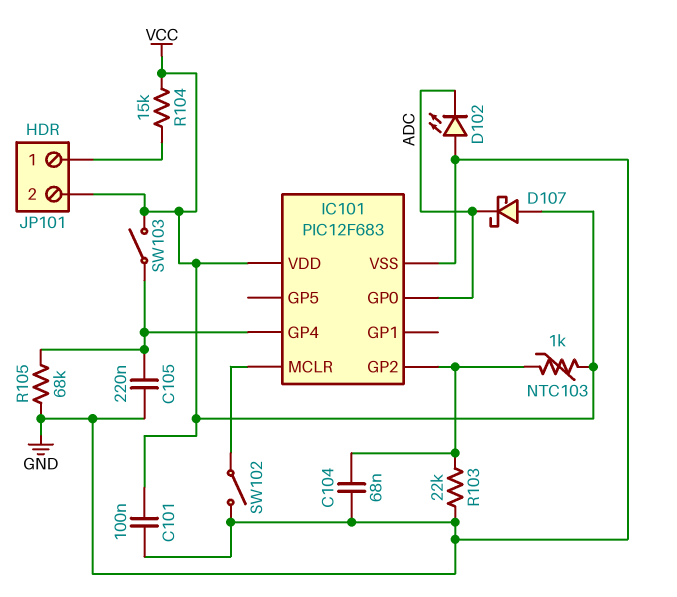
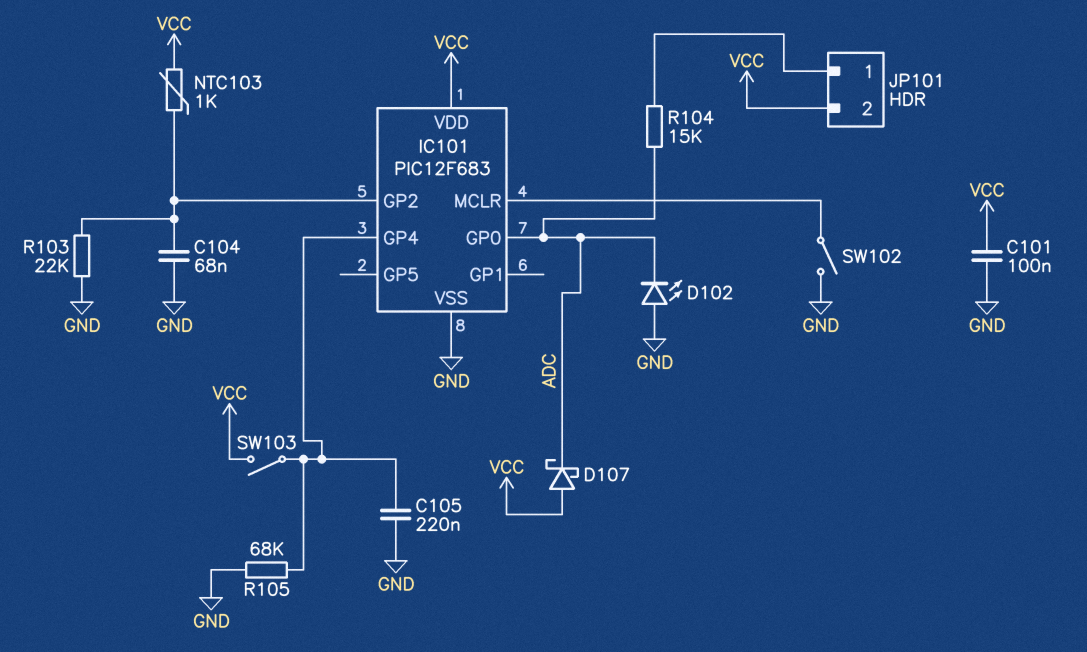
R104: 15k (JP101/1, VCC) -> 15k (ADC, JP101/1)

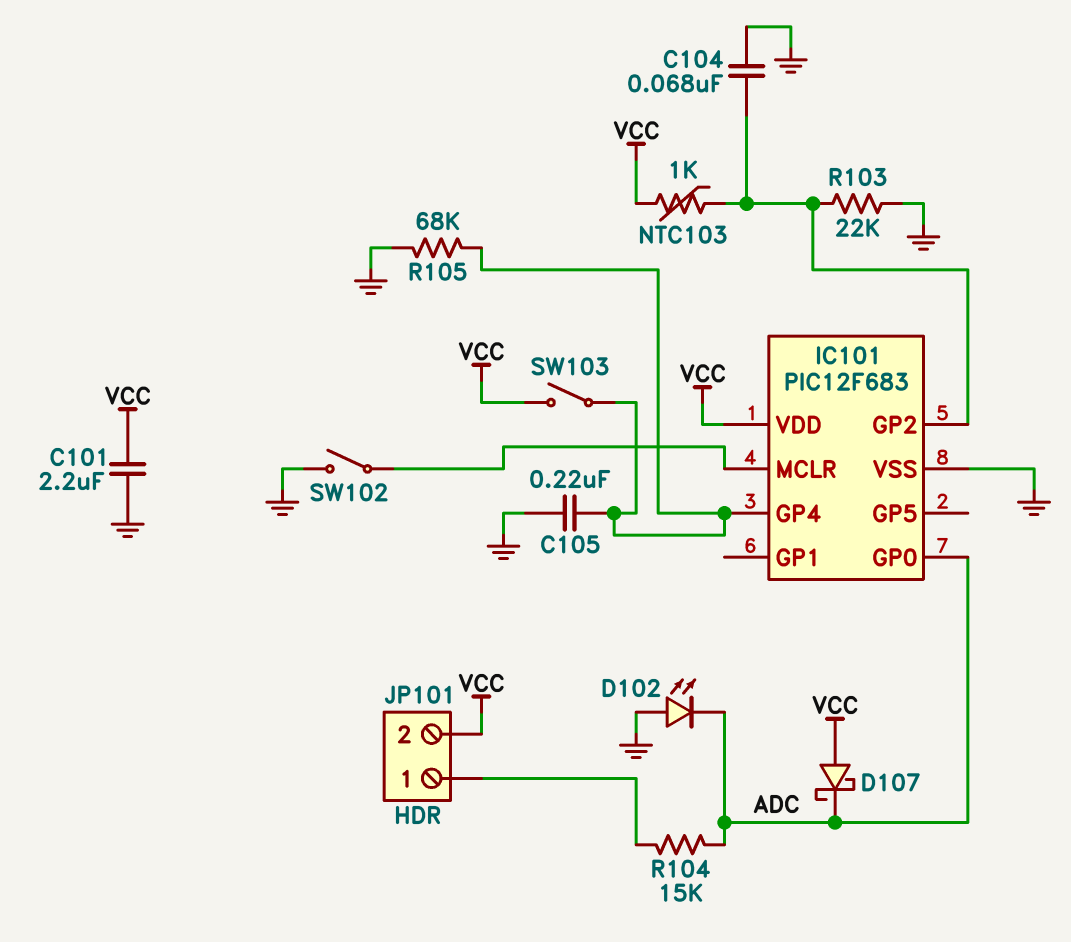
C101: 100nF (GND, VCC) -> 2.2uF (GND, VCC)

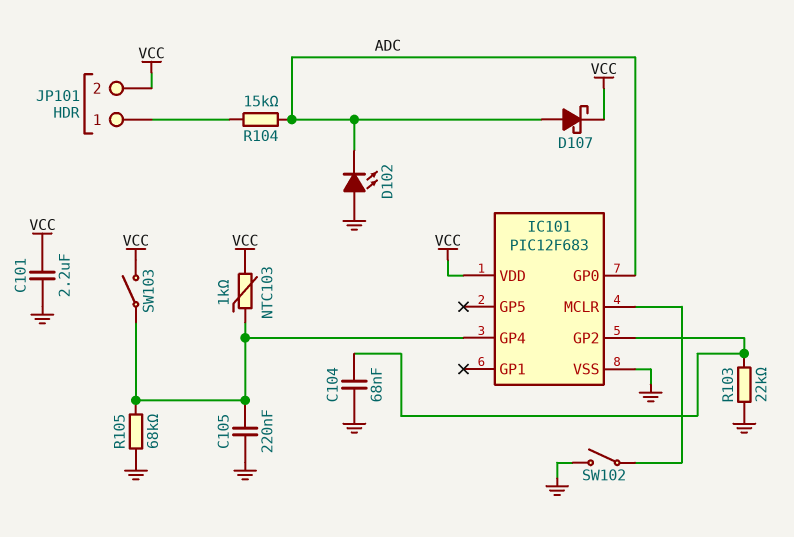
D107: schottky (A VCC, K ADC) -> schottky (A ADC, K VCC)
NTC103: 1k (IC101/GP2, VCC) -> 1k (IC101/GP4, VCC)

